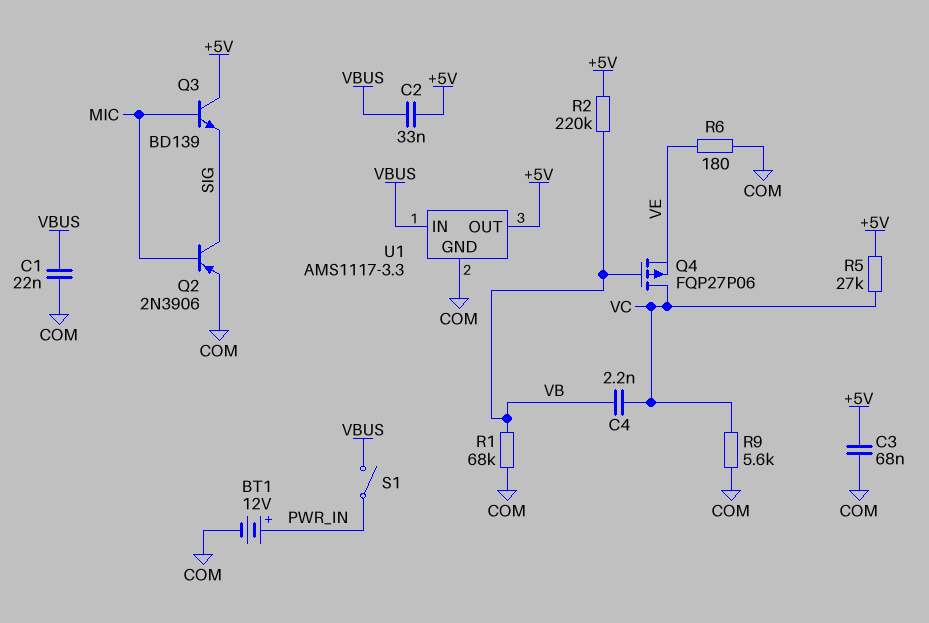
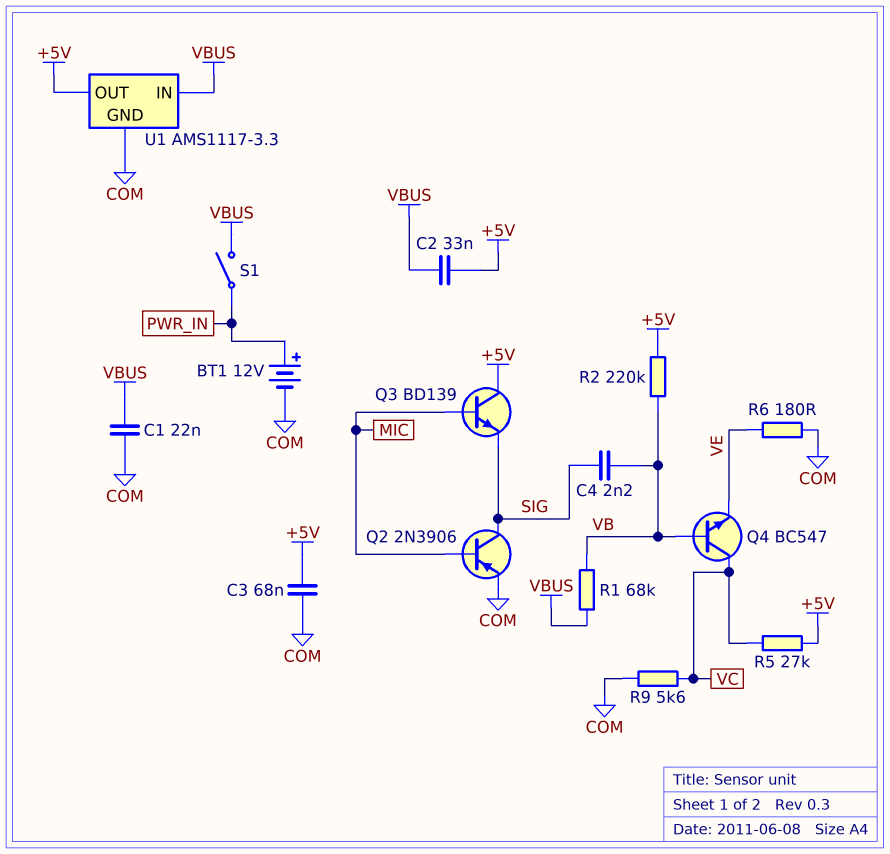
C4: 2.2nF (VB, VC) -> 2.2nF (SIG, VB)
Q4: PMOS FQP27P06 (G VB, D VC, S VE) -> NPN BC547 (B VB, C VC, E VE)
R1: 68k (COM, VB) -> 68k (VB, VBUS)

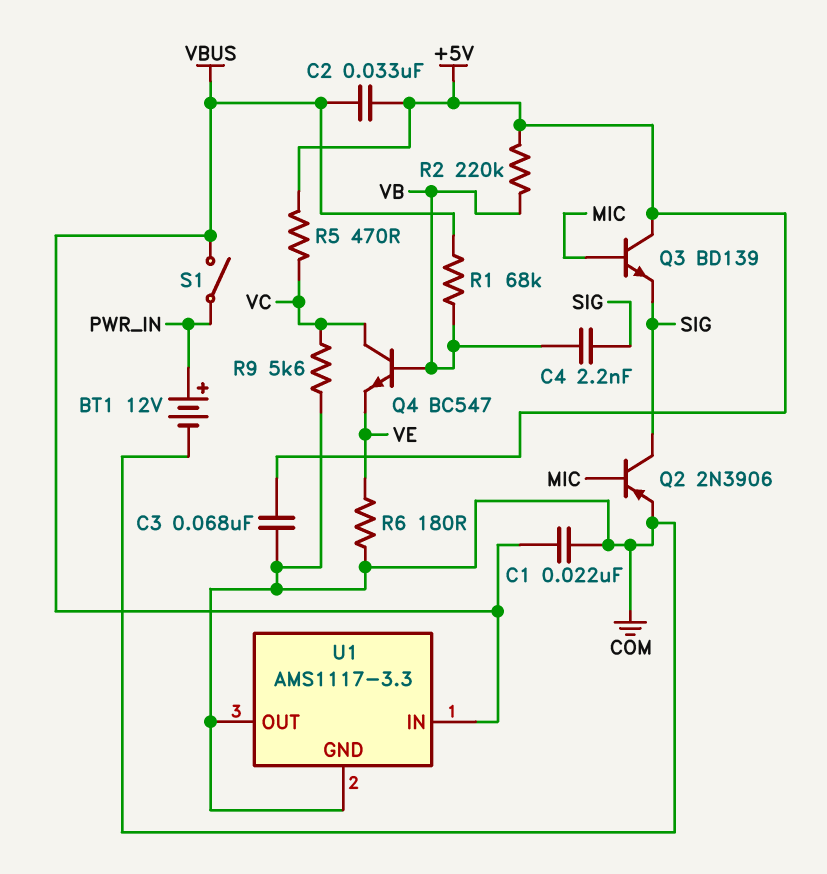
R5: 27k (+5V, VC) -> 470 (+5V, VC)
U1 pin OUT: +5V -> COM

